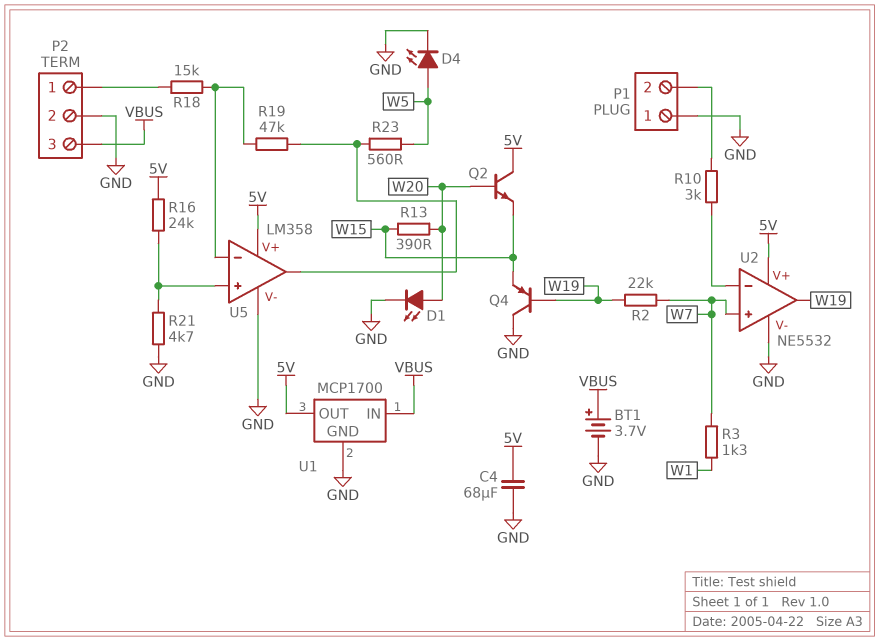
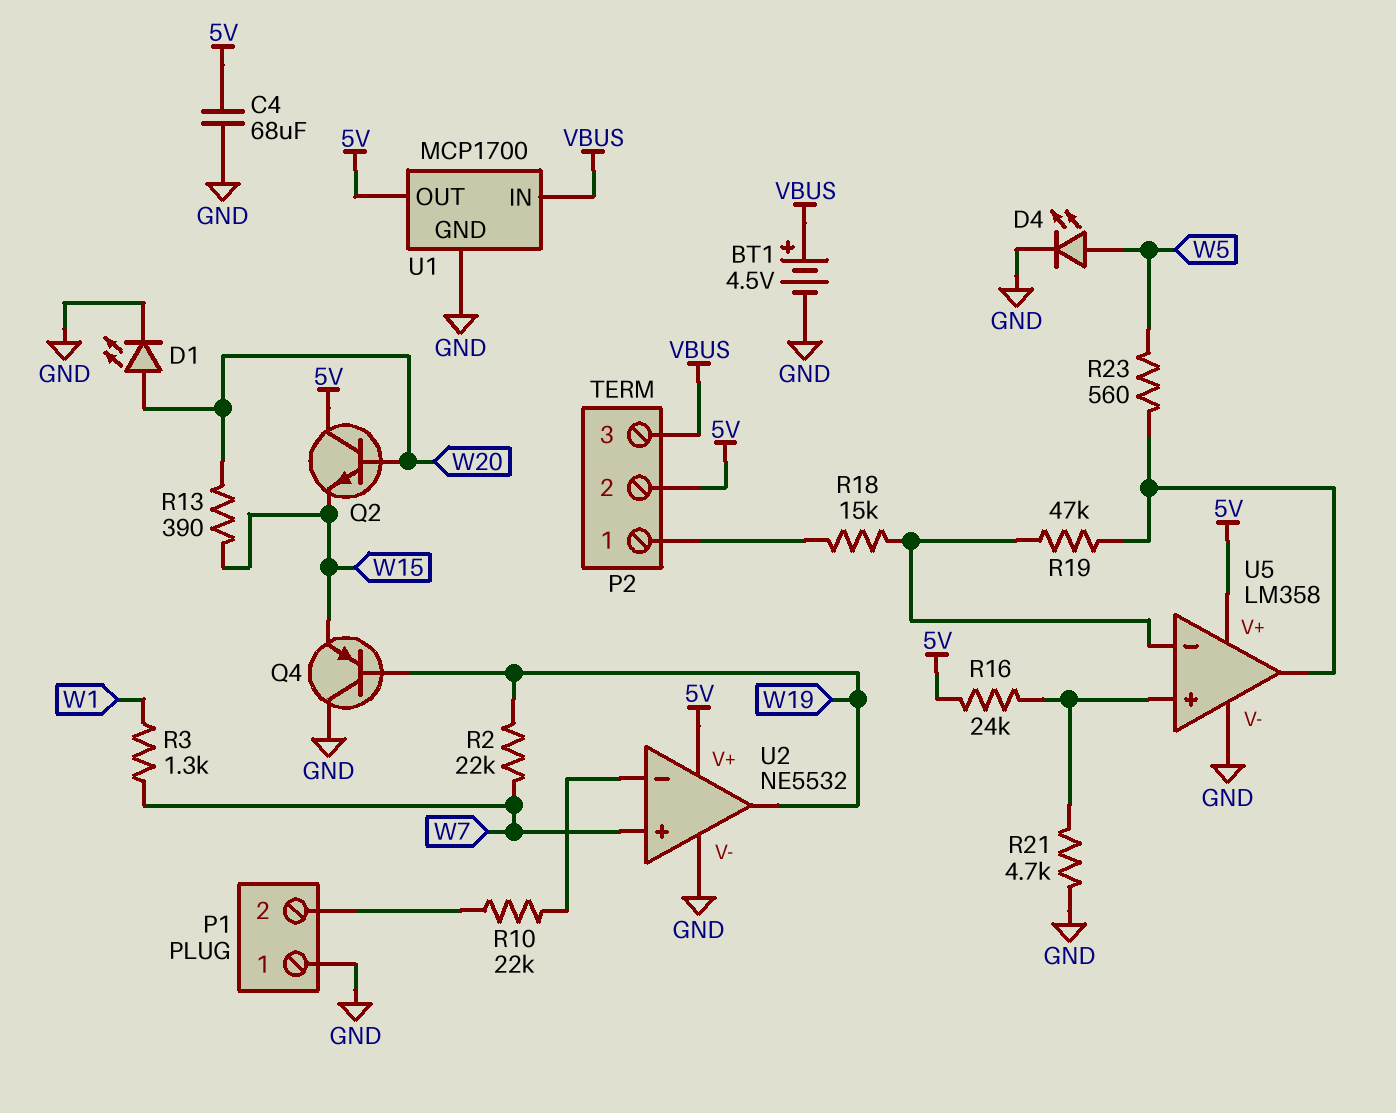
BT1: 3.7V (plus VBUS, minus GND) -> 4.5V (plus VBUS, minus GND)
P2 pin 2: GND -> 5V
R10: 3k (P1/2, U2/in-) -> 22k (P1/2, U2/in-)

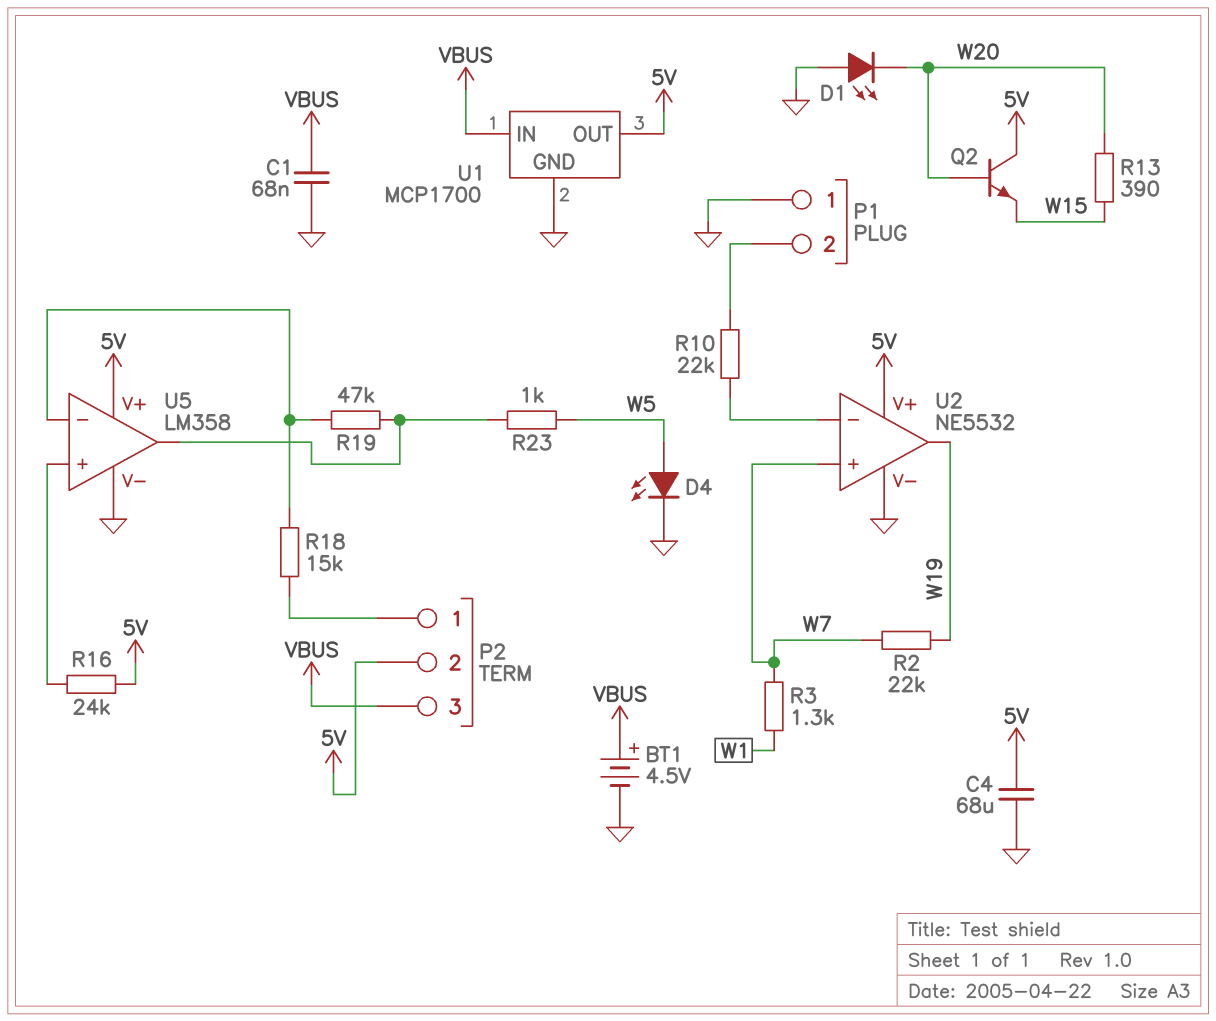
C1: none -> 68nF (GND, VBUS)
D1: LED (A W20, K GND) -> LED (A GND, K W20)
Q4: PNP (B W19, C GND, E W15) -> none
R21: 4.7k (GND, U5/in+) -> none
R23: 560 (U5/out, W5) -> 1k (U5/out, W5)

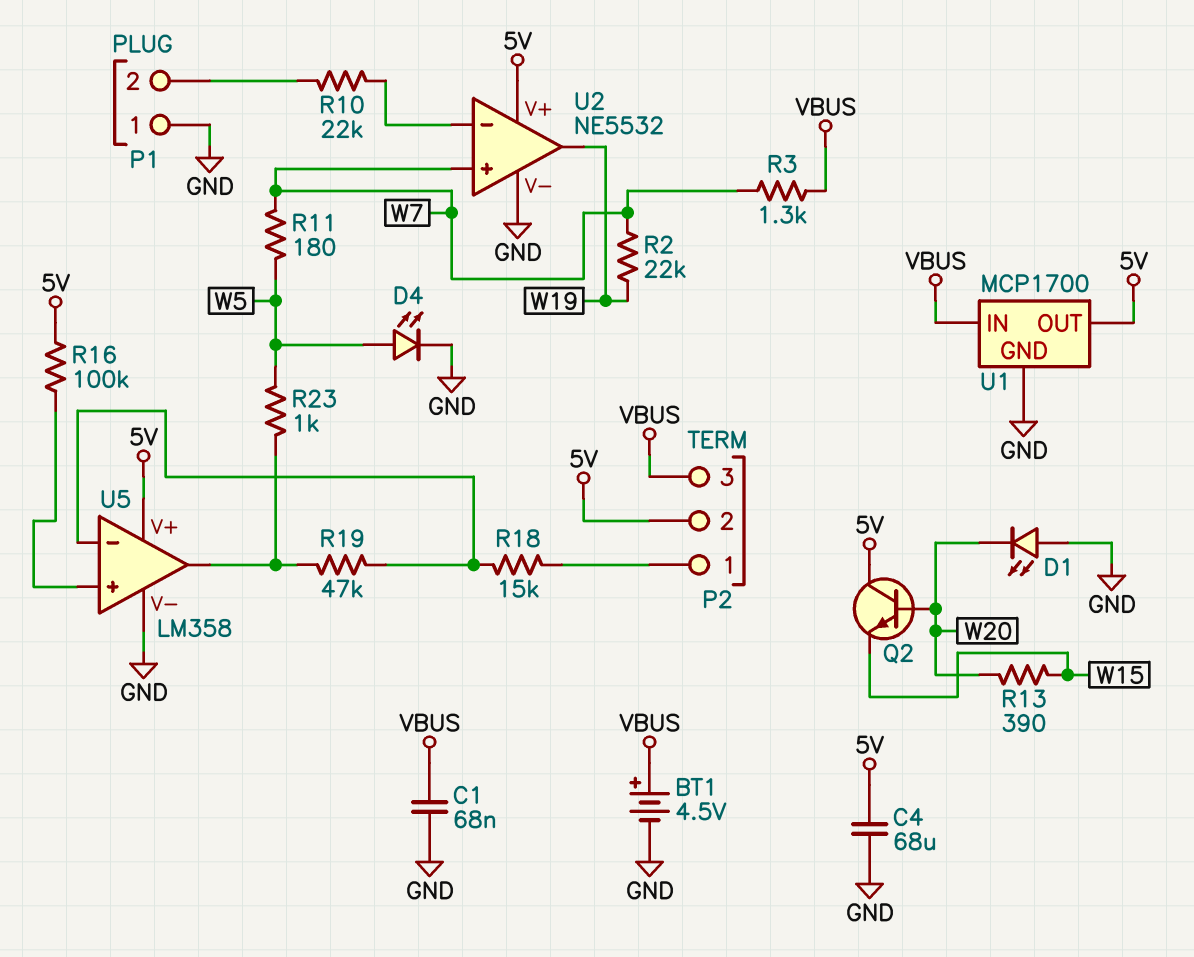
R3: 1.3k (W1, W7) -> 1.3k (VBUS, W7)
R11: none -> 180 (W5, W7)
R16: 24k (5V, U5/in+) -> 100k (5V, U5/in+)

